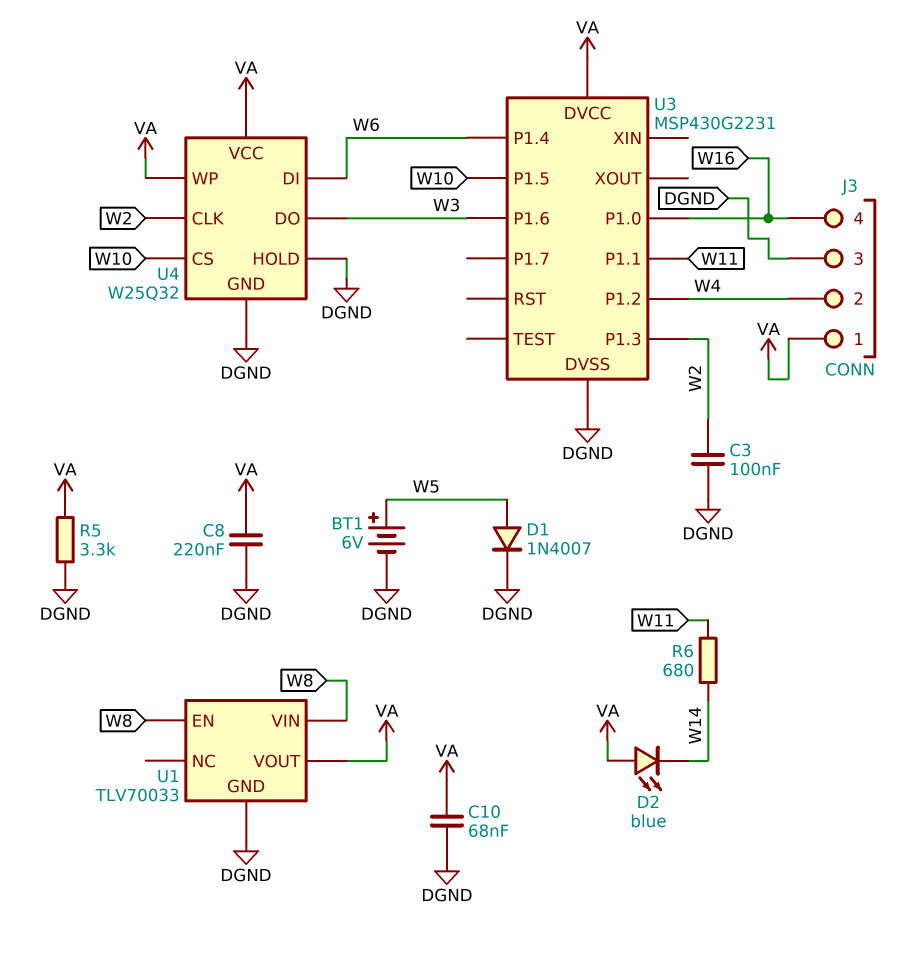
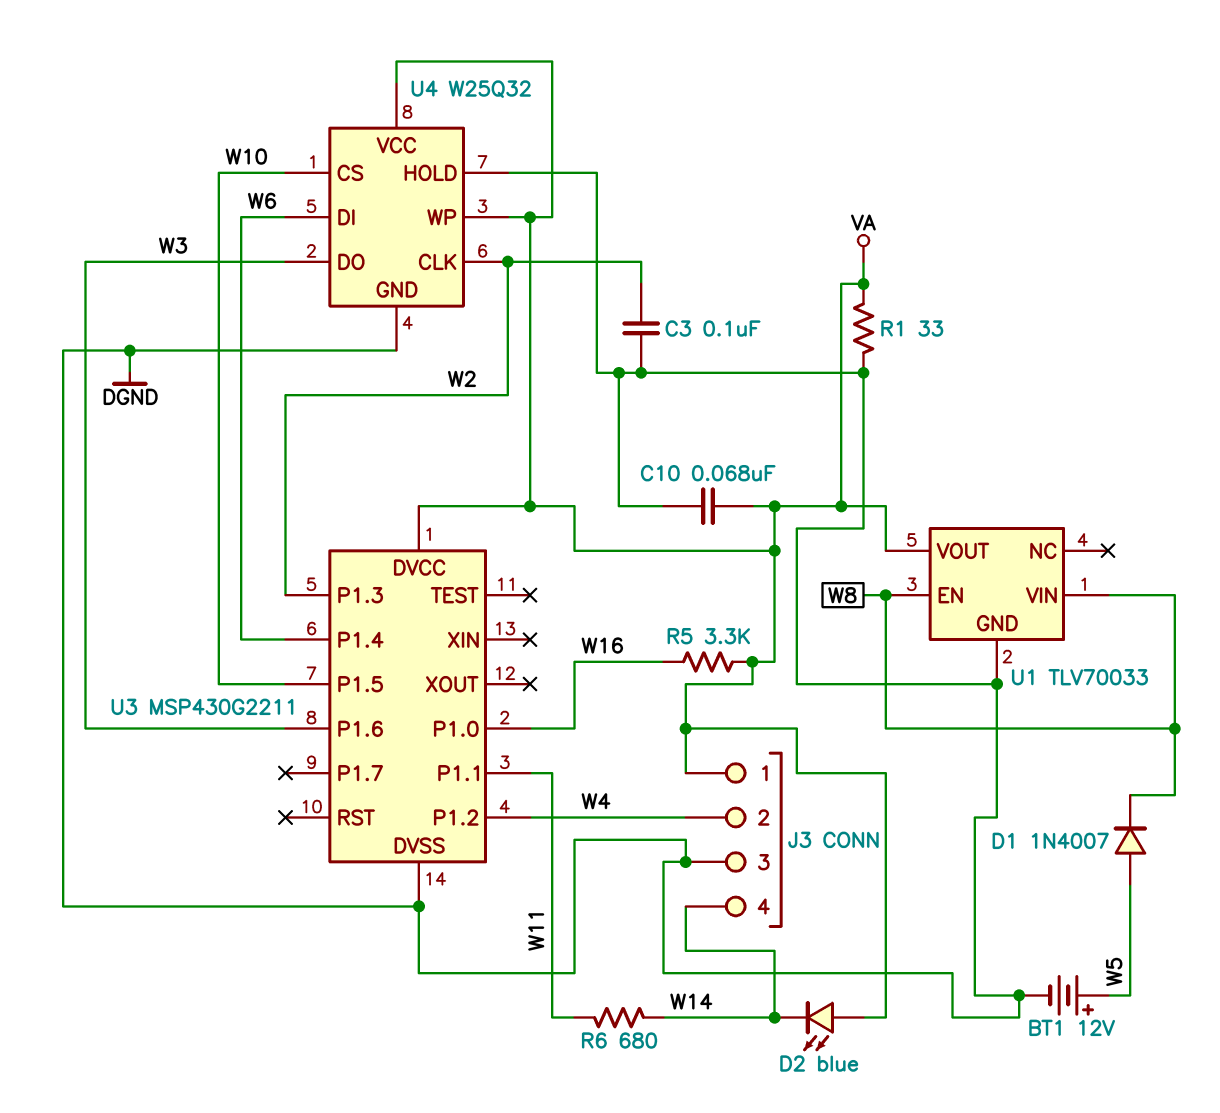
BT1: 6V (plus W5, minus DGND) -> 12V (plus W5, minus DGND)
C8: 220nF (DGND, VA) -> none
D1: diode 1N4007 (A W5, K DGND) -> diode 1N4007 (A W5, K W8)
J3 pin 4: W16 -> W14
R1: none -> 33 (DGND, VA)
R5: 3.3k (DGND, VA) -> 3.3k (VA, W16)
U3: MSP430G2231 -> MSP430G2211

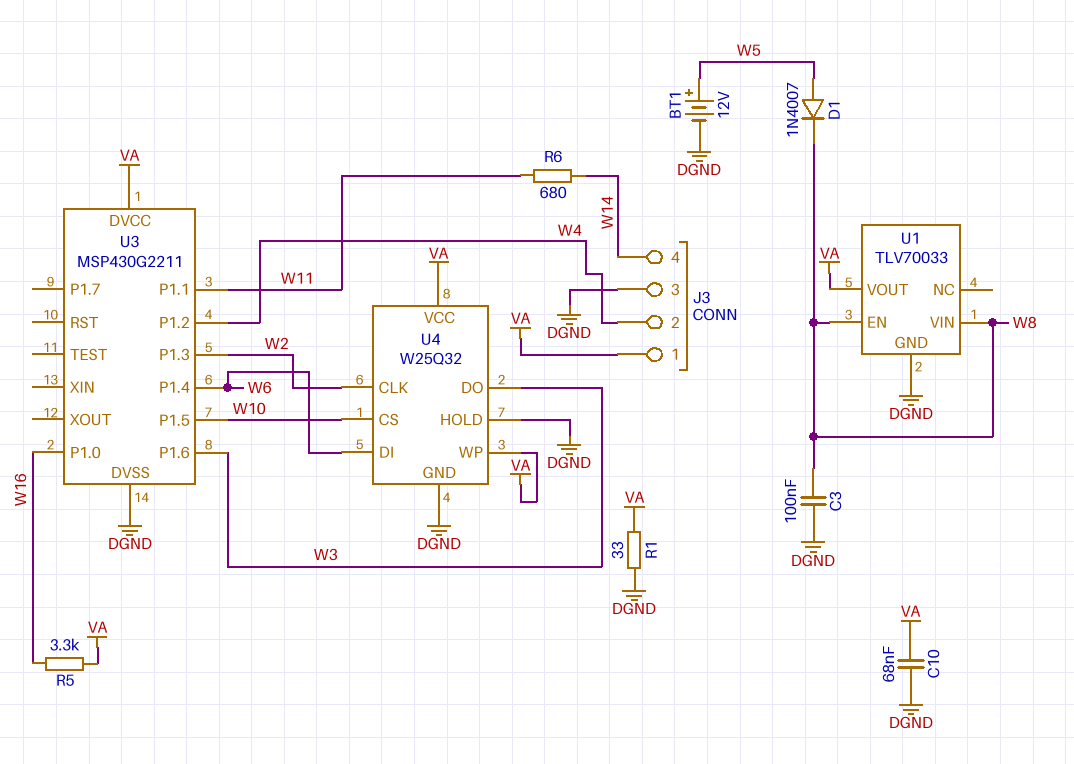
C3: 100nF (DGND, W2) -> 100nF (DGND, W8)
D2: LED blue (A VA, K W14) -> none

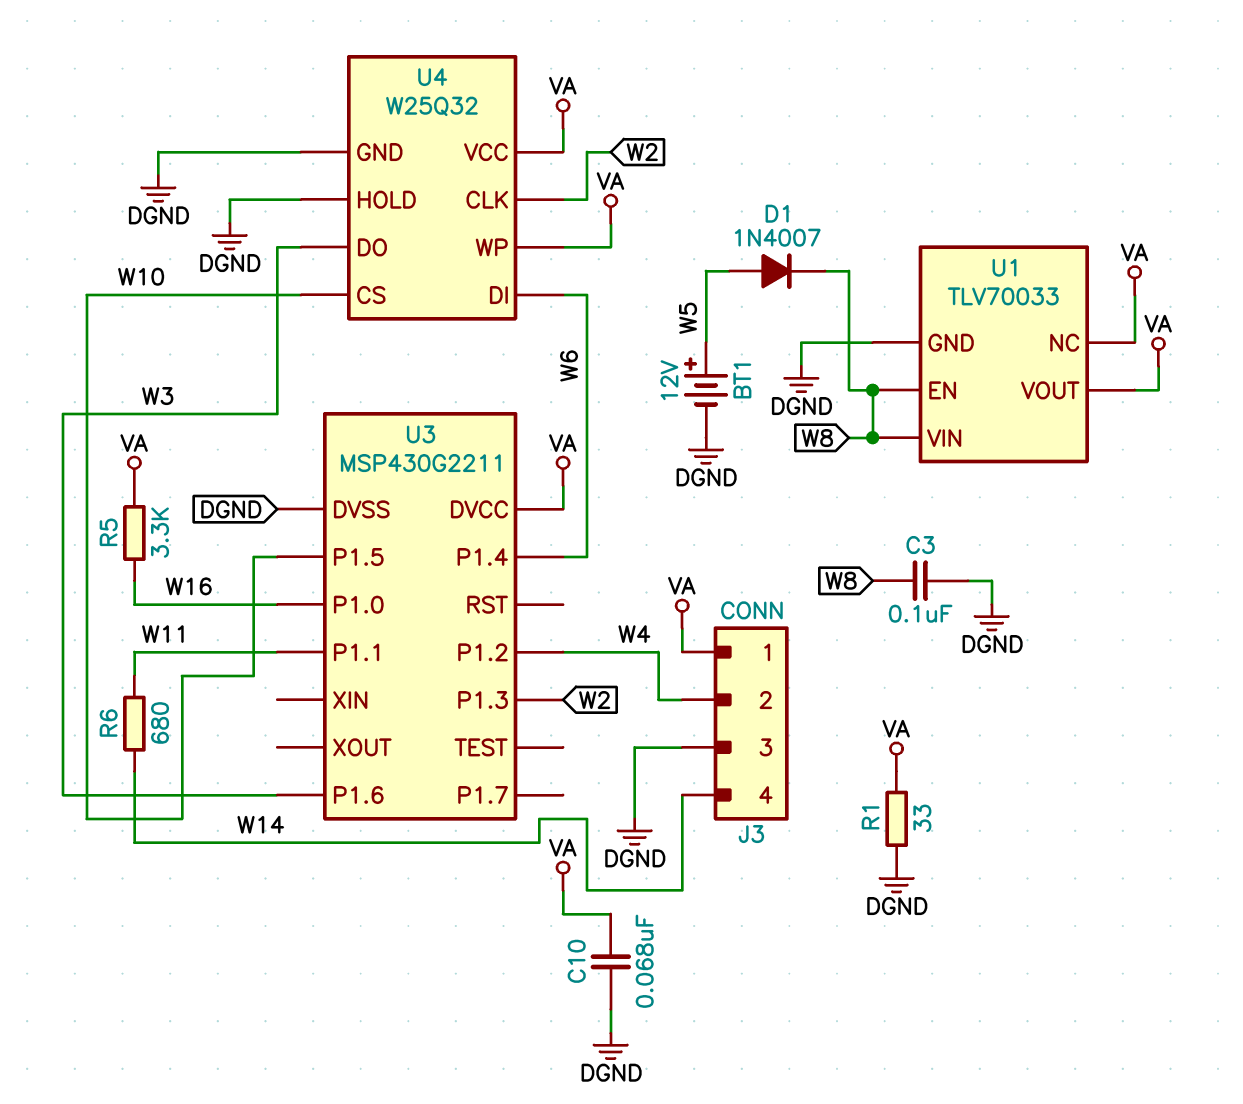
U1 pin NC: none -> VA

